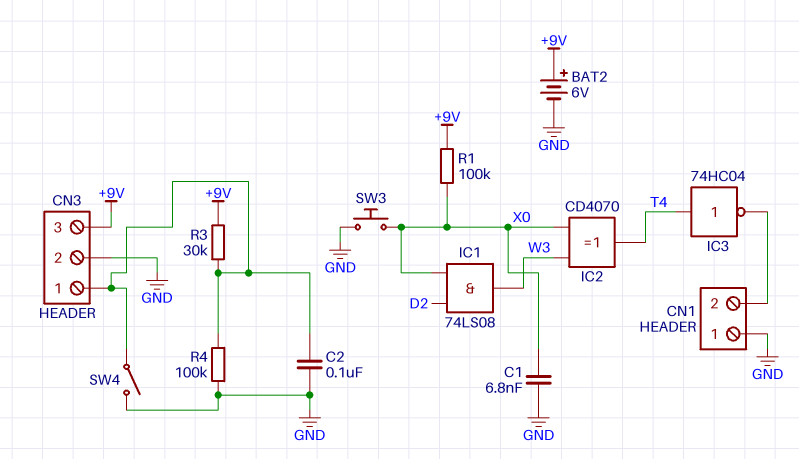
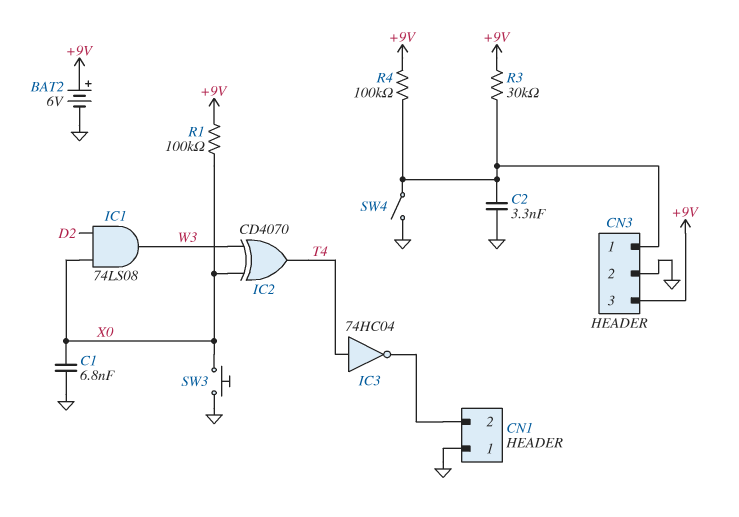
C2: 100nF (CN3/1, GND) -> 3.3nF (CN3/1, GND)
R4: 100k (CN3/1, GND) -> 100k (+9V, CN3/1)

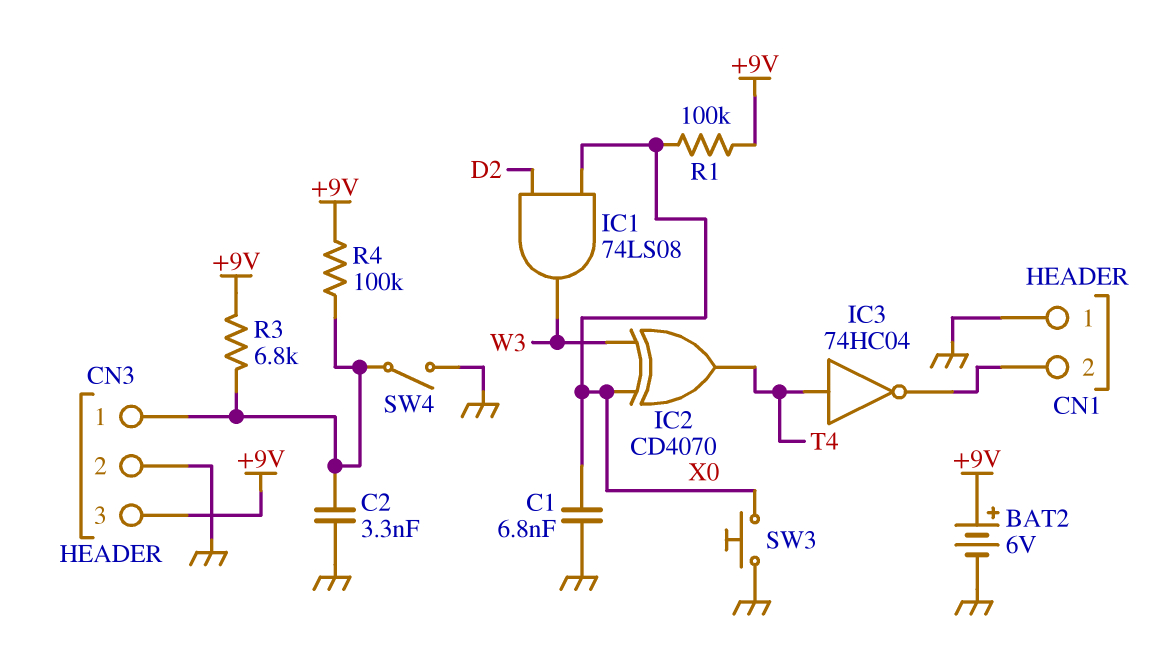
R3: 30k (+9V, CN3/1) -> 6.8k (+9V, CN3/1)

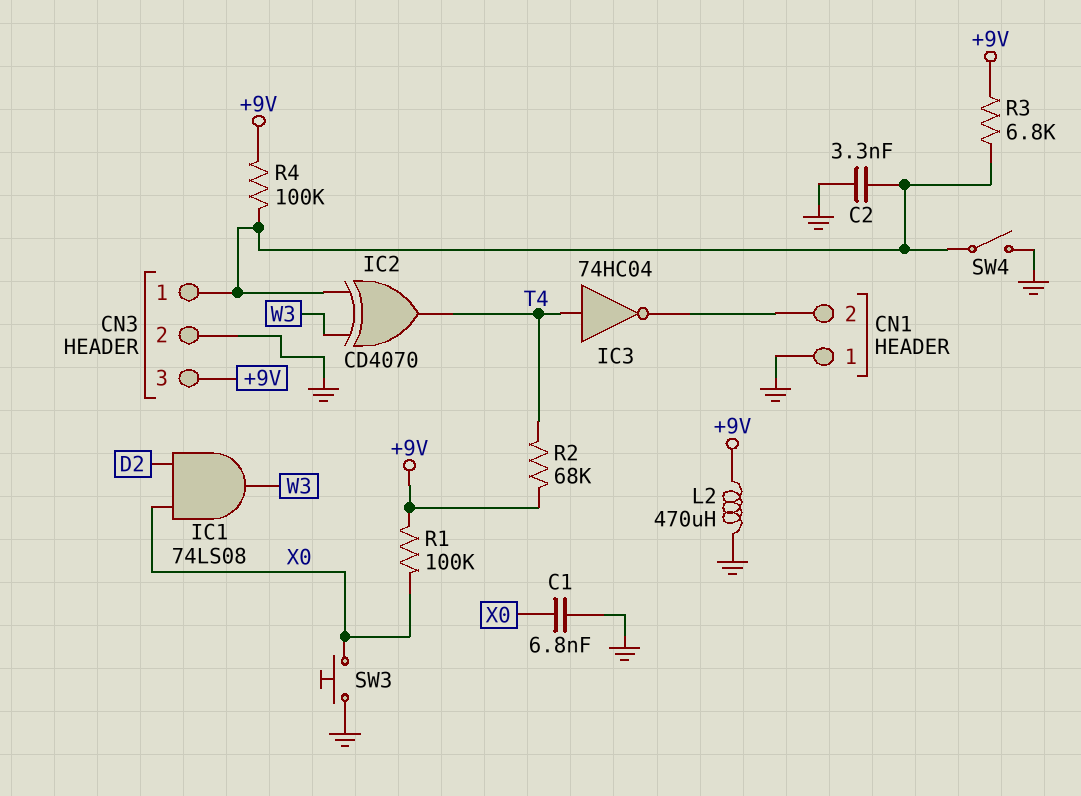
BAT2: 6V (plus +9V, minus GND) -> none
IC2: XOR CD4070 (in W3, in X0, out T4) -> XOR CD4070 (in CN3/1, in W3, out T4)
L2: none -> 470uH (+9V, GND)
R2: none -> 68k (+9V, T4)

